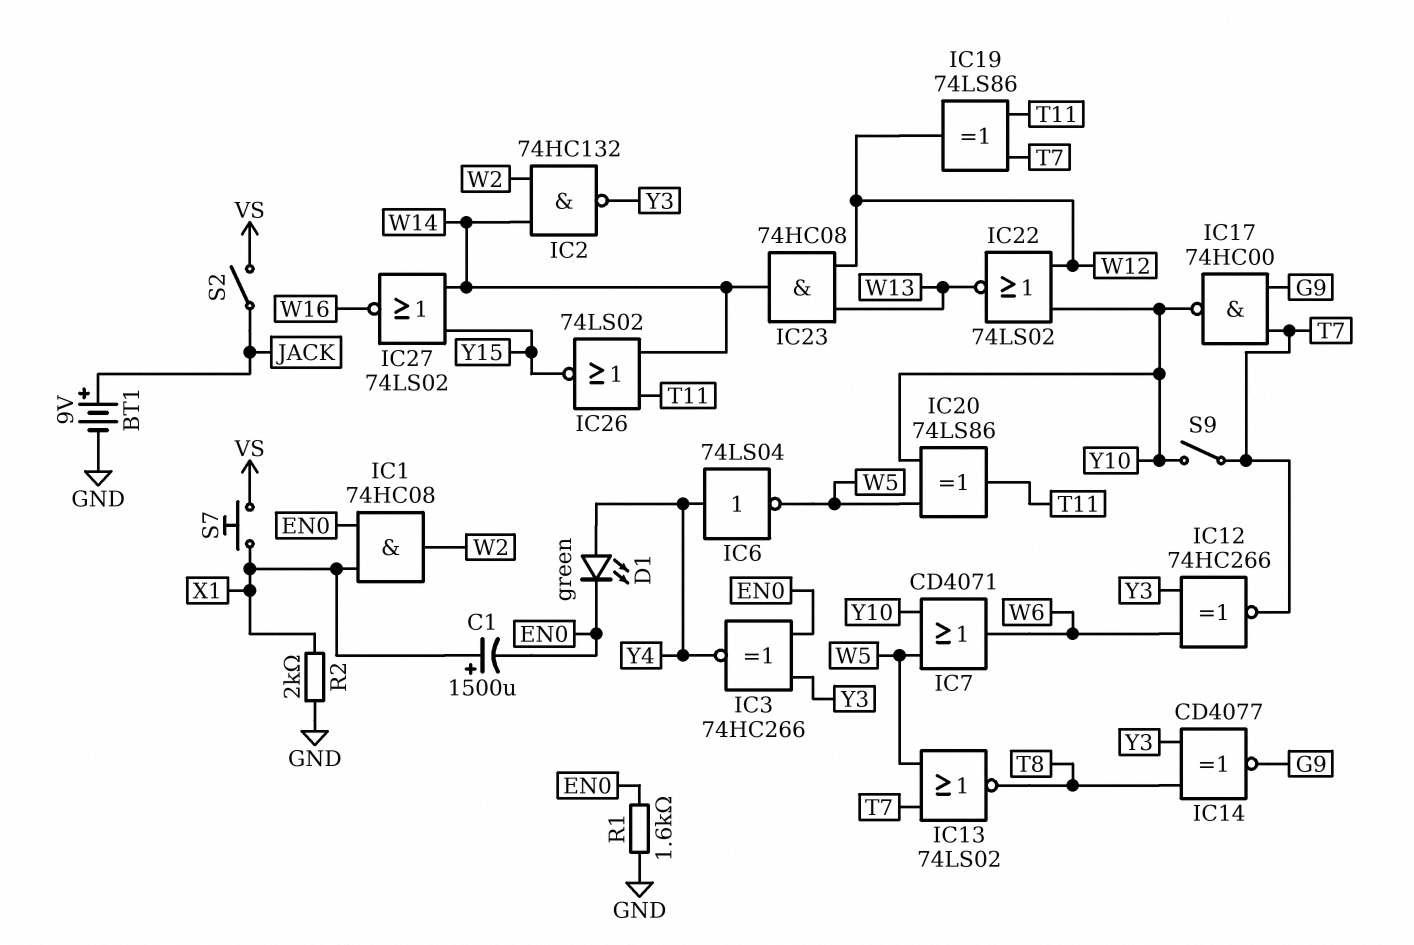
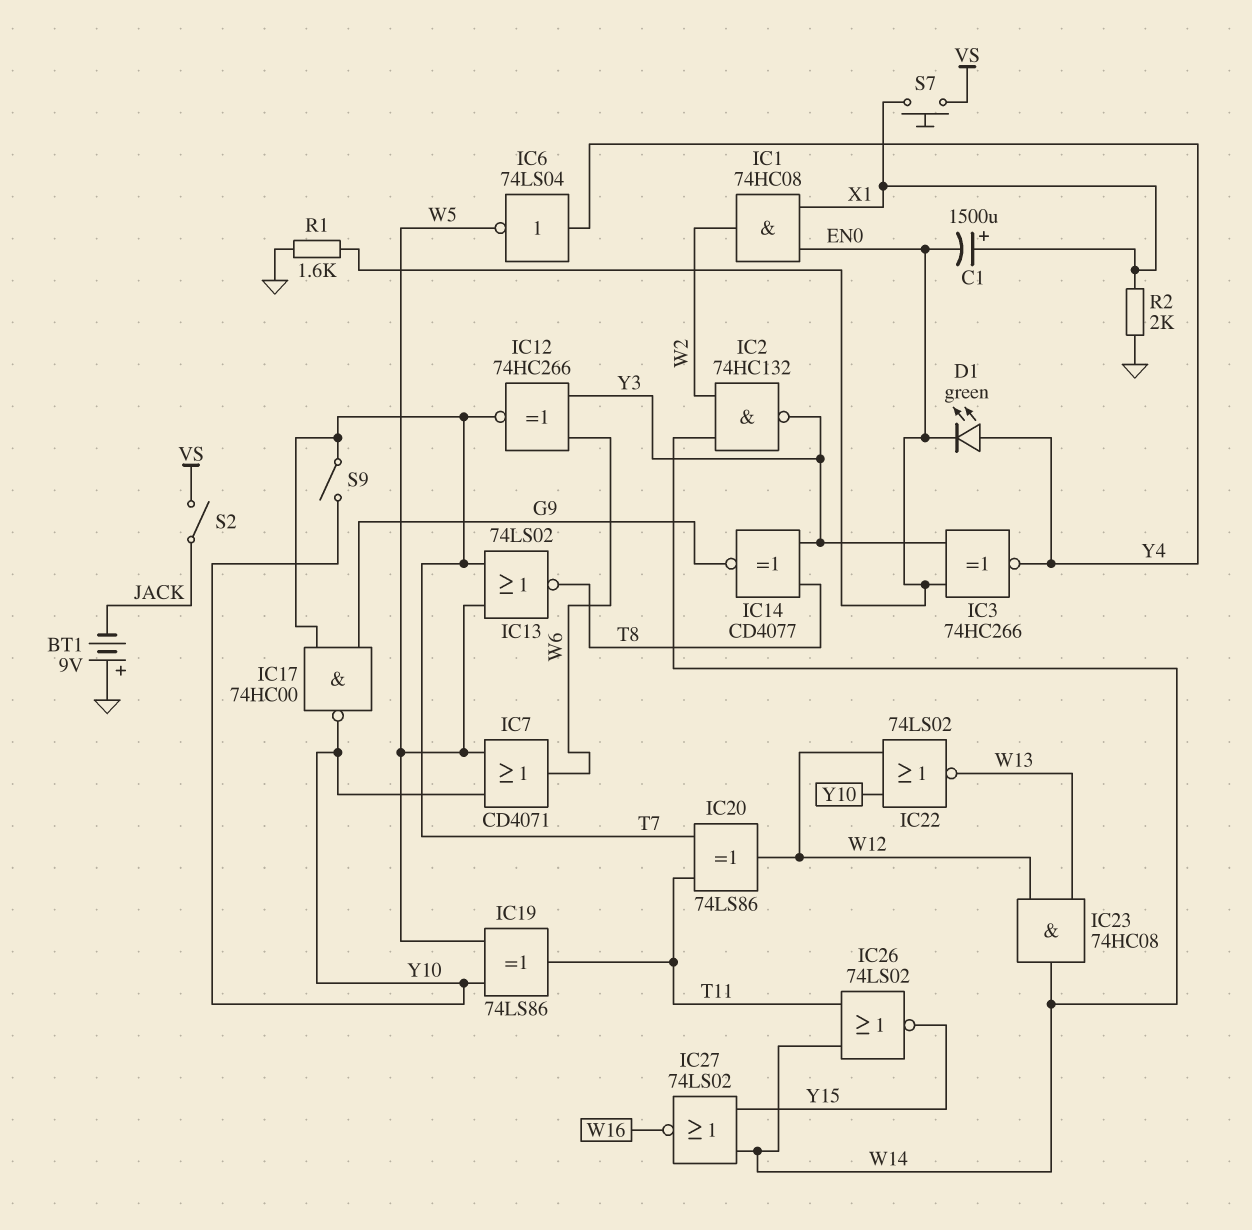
BT1: 9V (plus JACK, minus GND) -> 9V (plus GND, minus JACK)
IC19: XOR 74LS86 (in T7, in T11, out W12) -> XOR 74LS86 (in W5, in Y10, out T11)
IC20: XOR 74LS86 (in W5, in Y10, out T11) -> XOR 74LS86 (in T7, in T11, out W12)

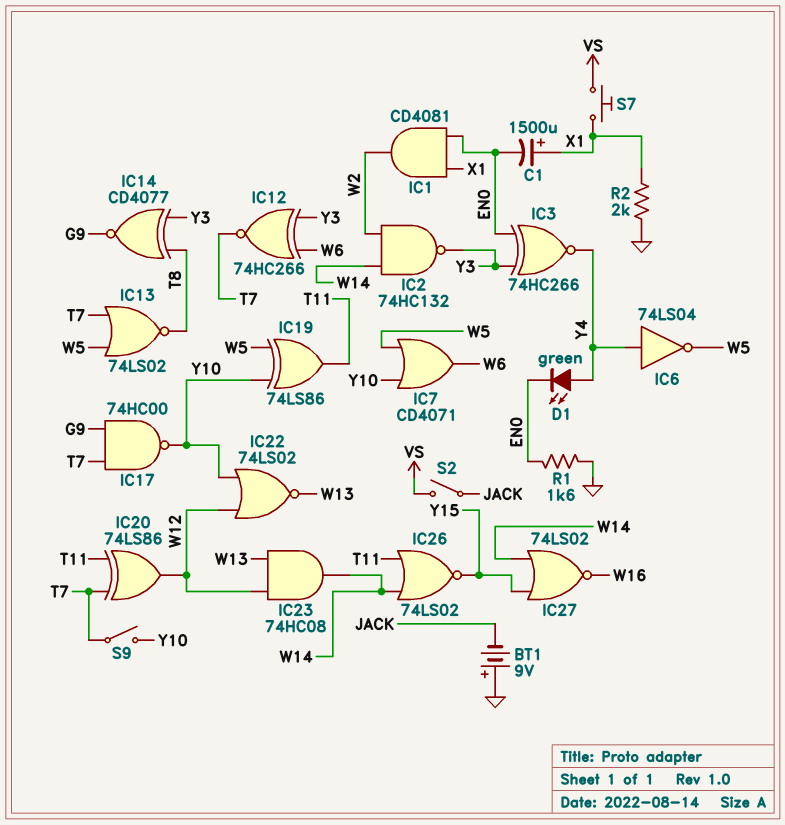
IC1: AND 74HC08 (in EN0, in X1, out W2) -> AND CD4081 (in EN0, in X1, out W2)

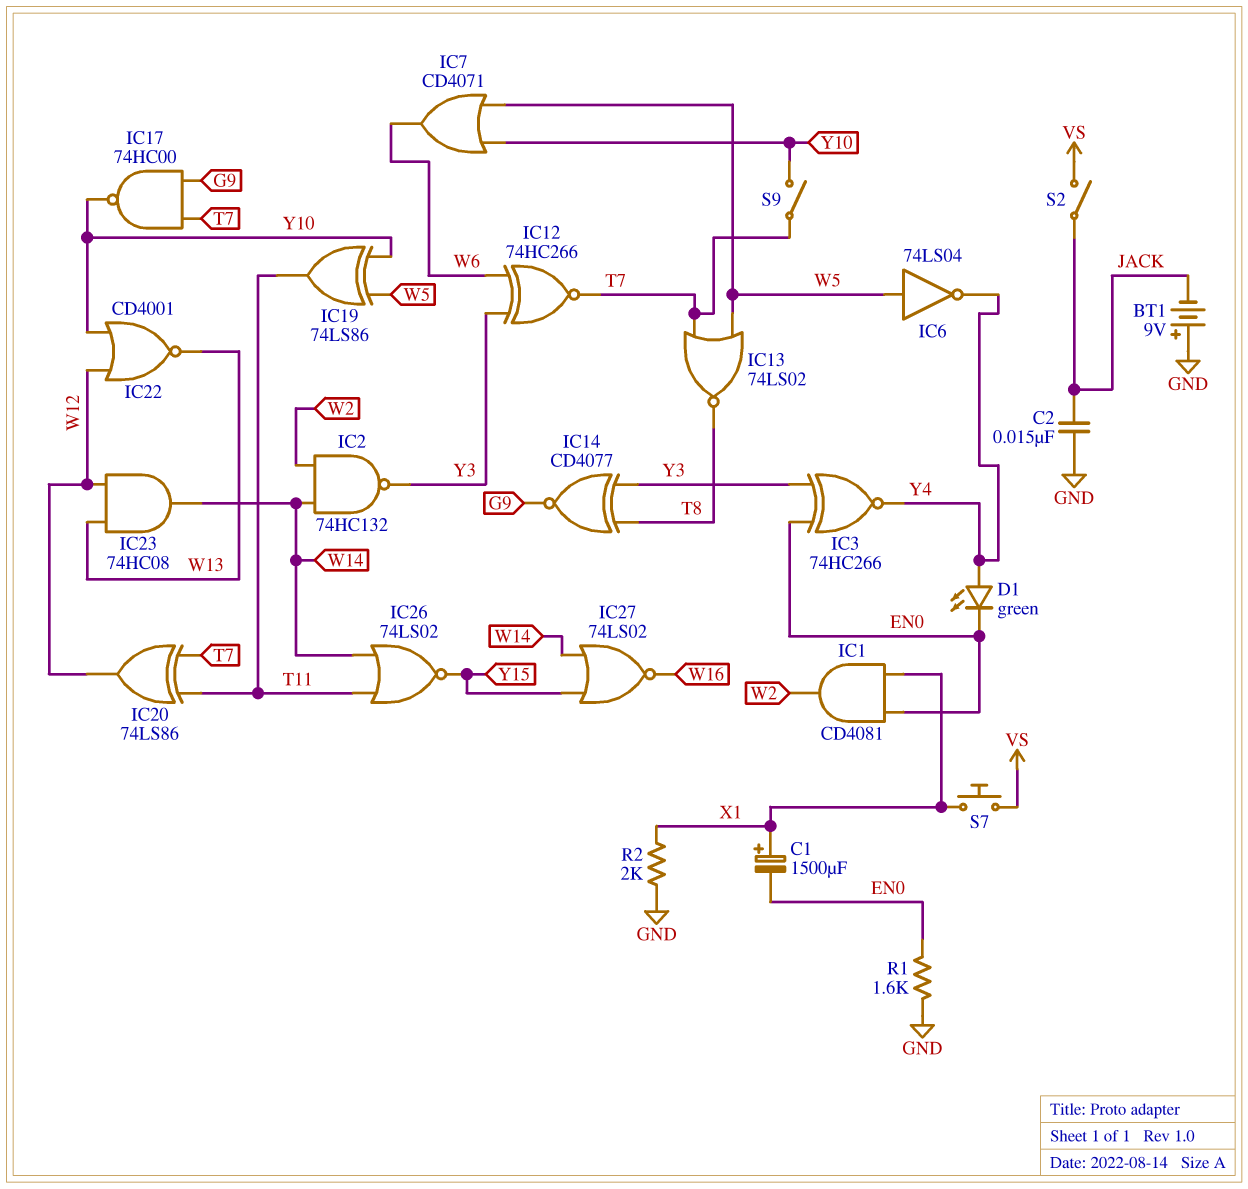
C2: none -> 15nF (GND, JACK)
IC6: NOT 74LS04 (in Y4, out W5) -> NOT 74LS04 (in W5, out Y4)
IC22: NOR 74LS02 (in W12, in Y10, out W13) -> NOR CD4001 (in W12, in Y10, out W13)

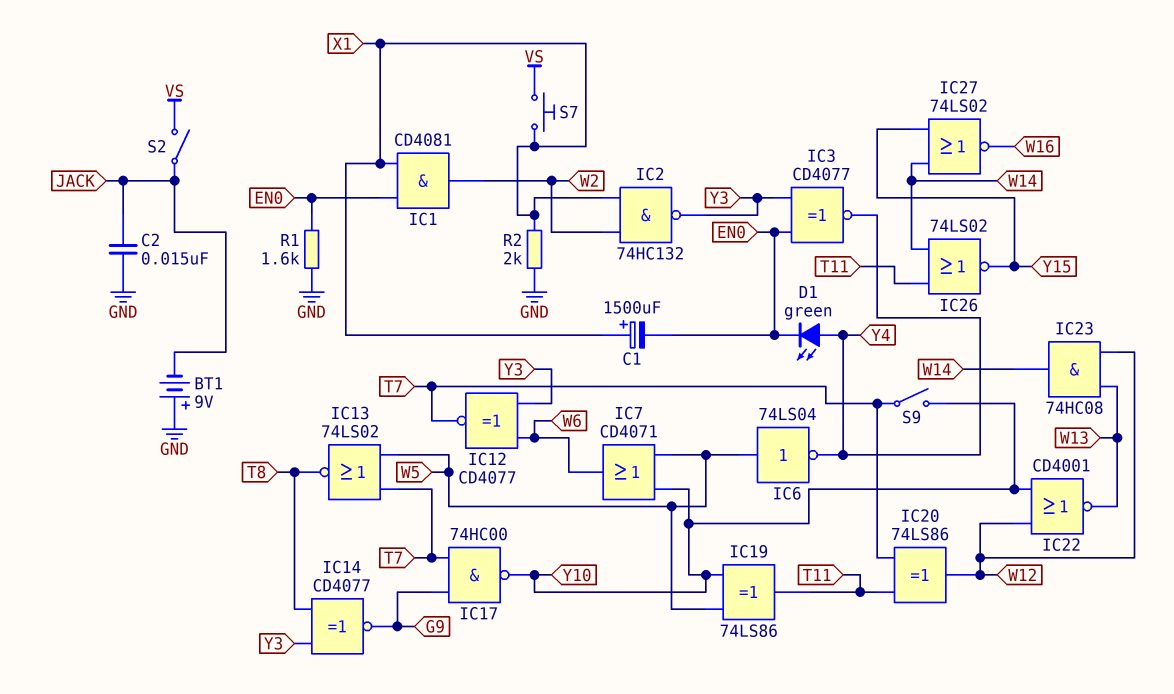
IC2: NAND 74HC132 (in W2, in W14, out Y3) -> NAND 74HC132 (in W2, in X1, out Y3)
IC3: XNOR 74HC266 (in EN0, in Y3, out Y4) -> XNOR CD4077 (in EN0, in Y3, out Y4)
IC12: XNOR 74HC266 (in W6, in Y3, out T7) -> XNOR CD4077 (in W6, in Y3, out T7)

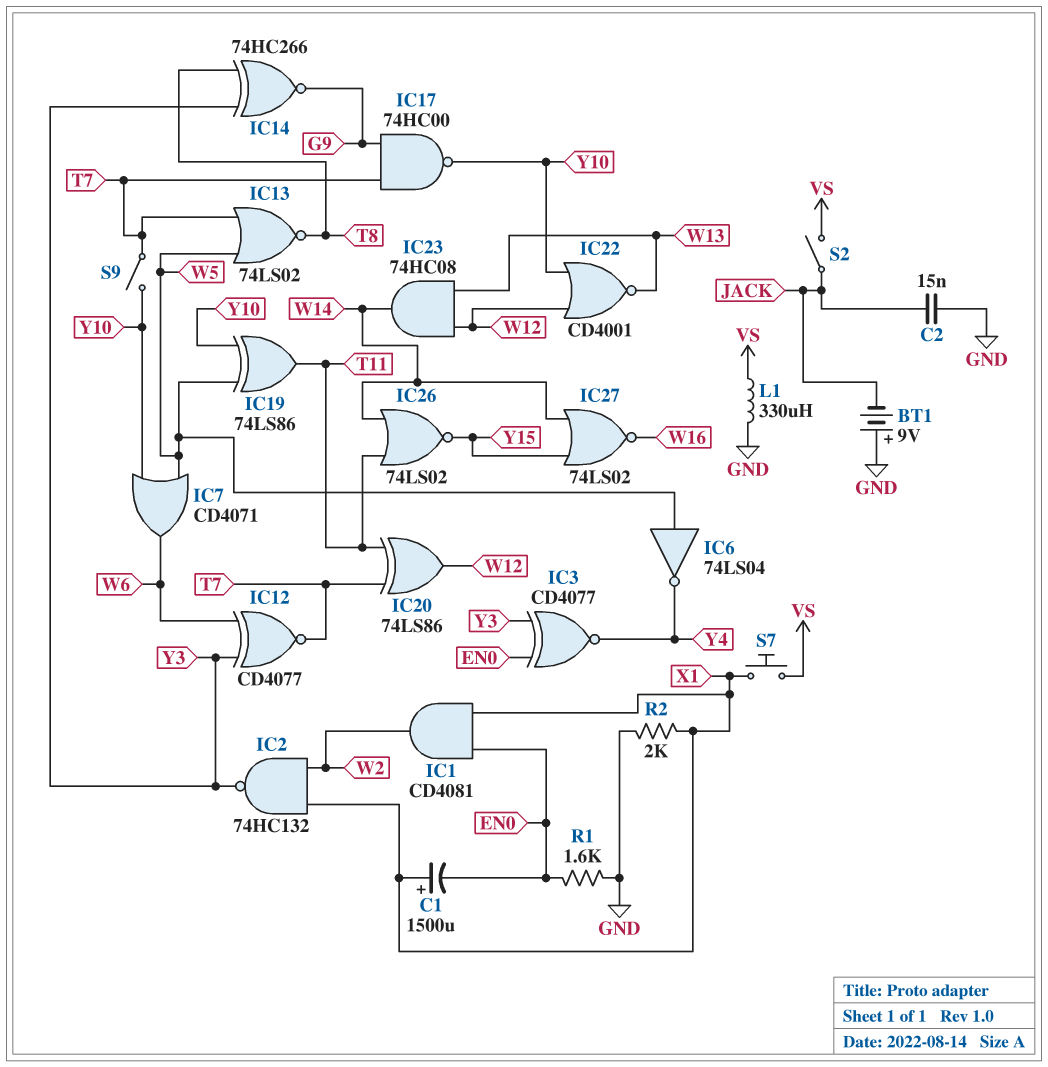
D1: LED green (A Y4, K EN0) -> none
IC14: XNOR CD4077 (in T8, in Y3, out G9) -> XNOR 74HC266 (in T8, in Y3, out G9)
L1: none -> 330uH (GND, VS)

